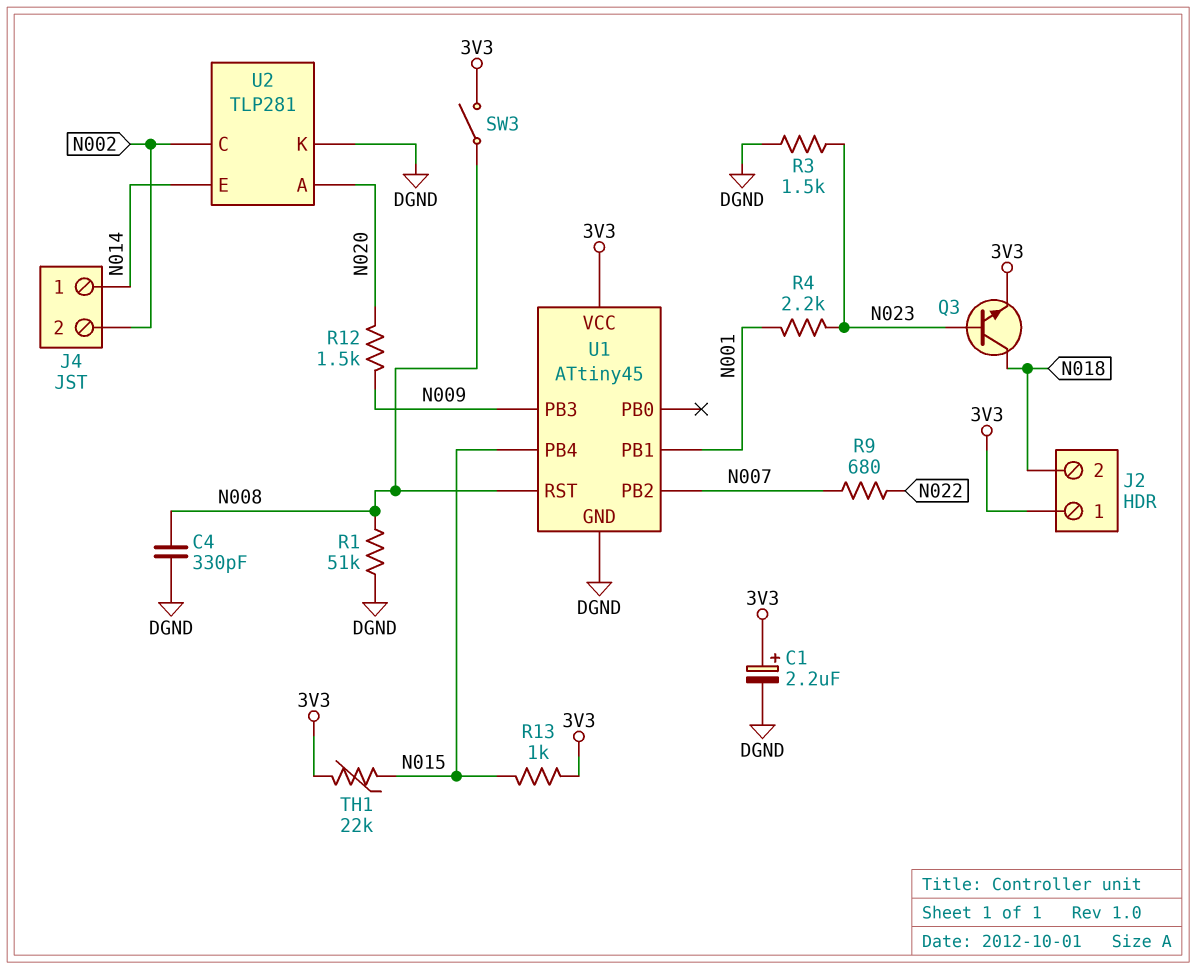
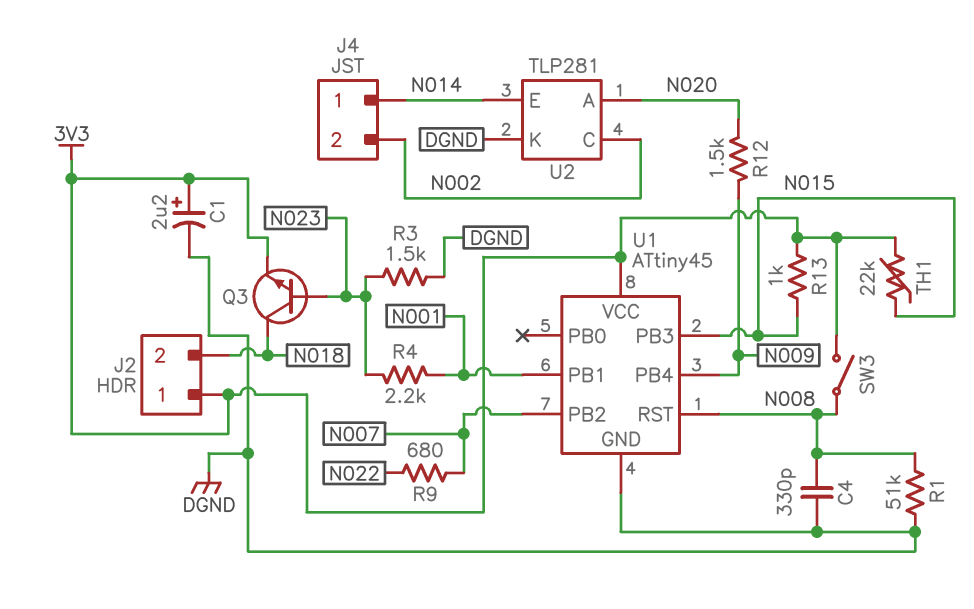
U1 pin PB3: N009 -> N015
U1 pin PB4: N015 -> N009

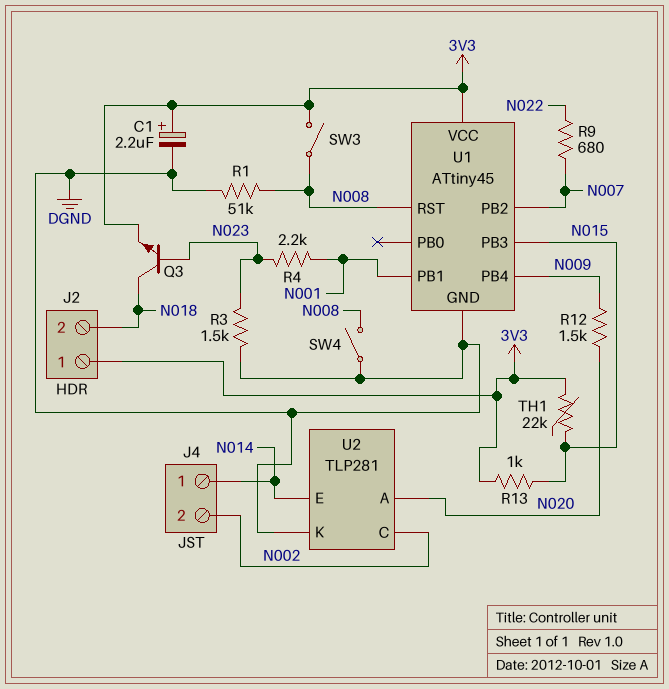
C4: 330pF (DGND, N008) -> none
SW4: none -> switch (DGND, N008)

